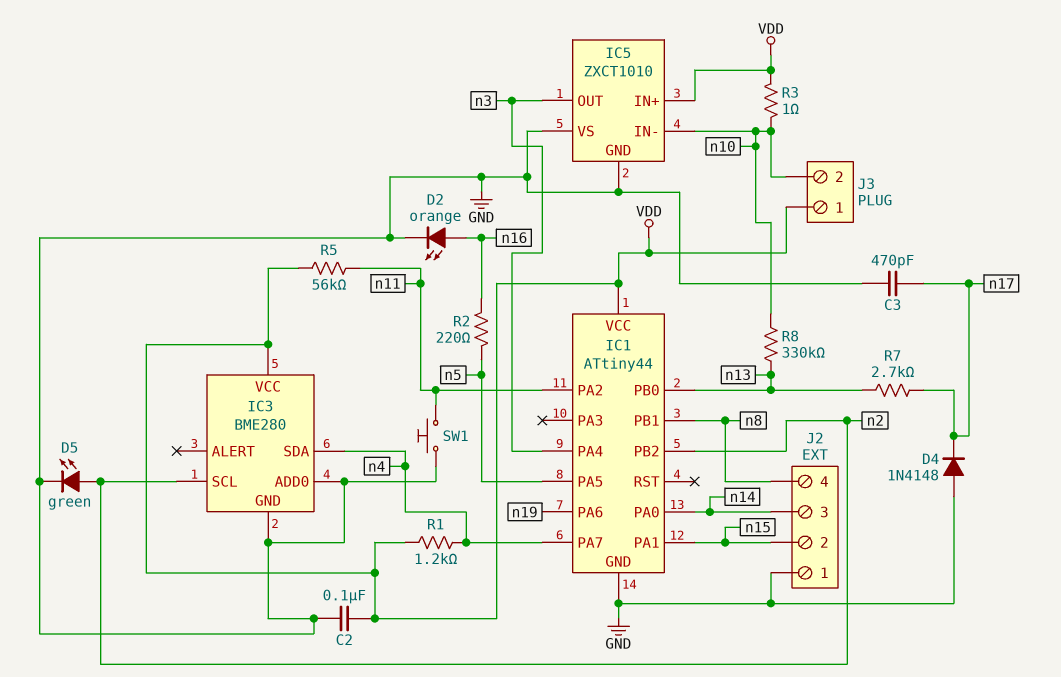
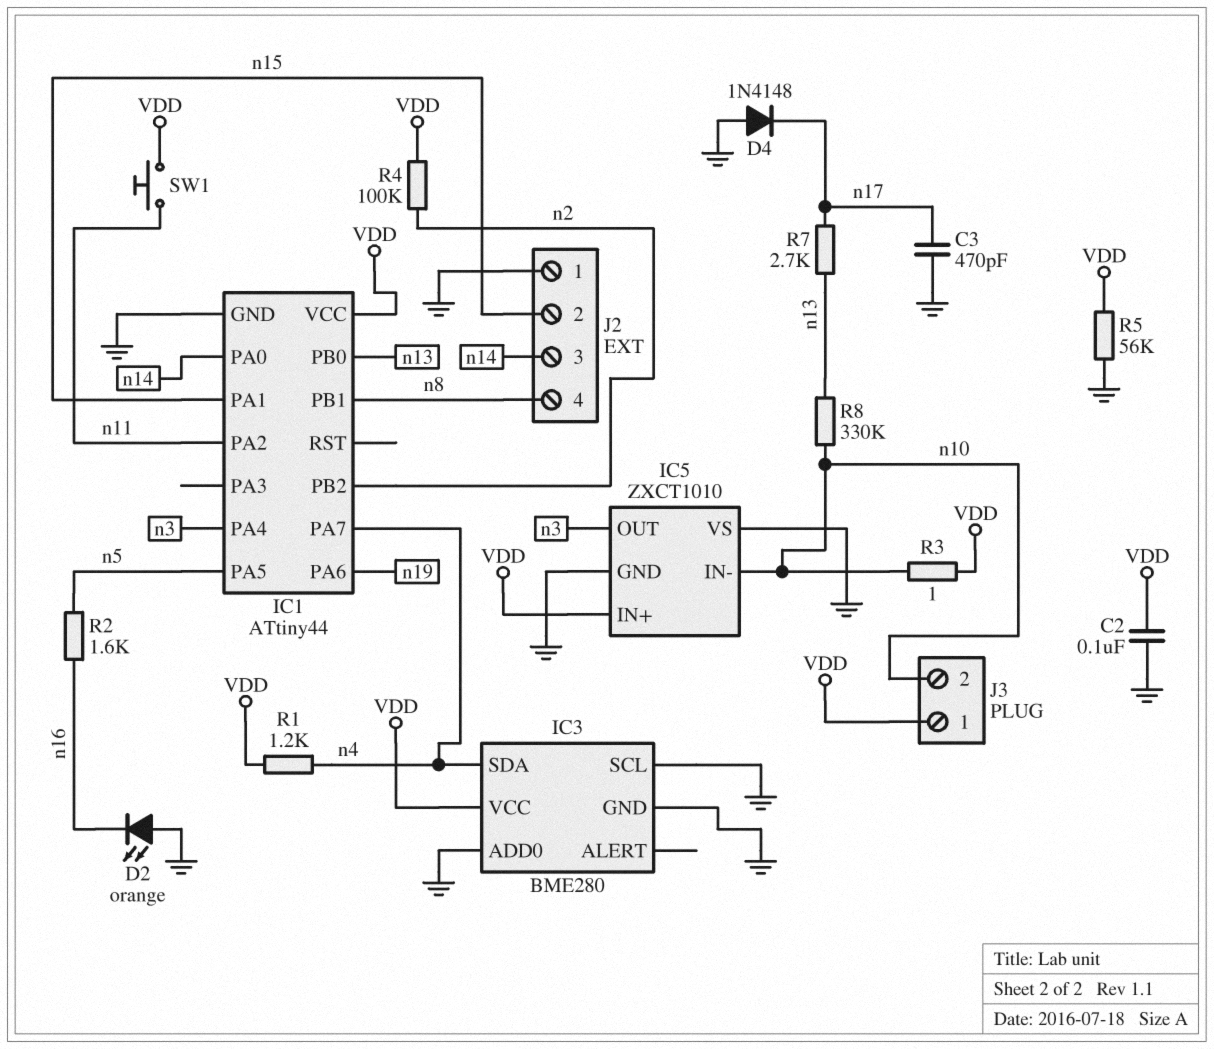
D2: LED orange (A n16, K GND) -> LED orange (A GND, K n16)
D5: LED green (A n2, K GND) -> none
IC3 pin SCL: n2 -> GND
R2: 220 (n5, n16) -> 1.6k (n5, n16)
R4: none -> 100k (VDD, n2)
R5: 56k (VDD, n11) -> 56k (GND, VDD)
SW1: button (GND, n11) -> button (VDD, n11)

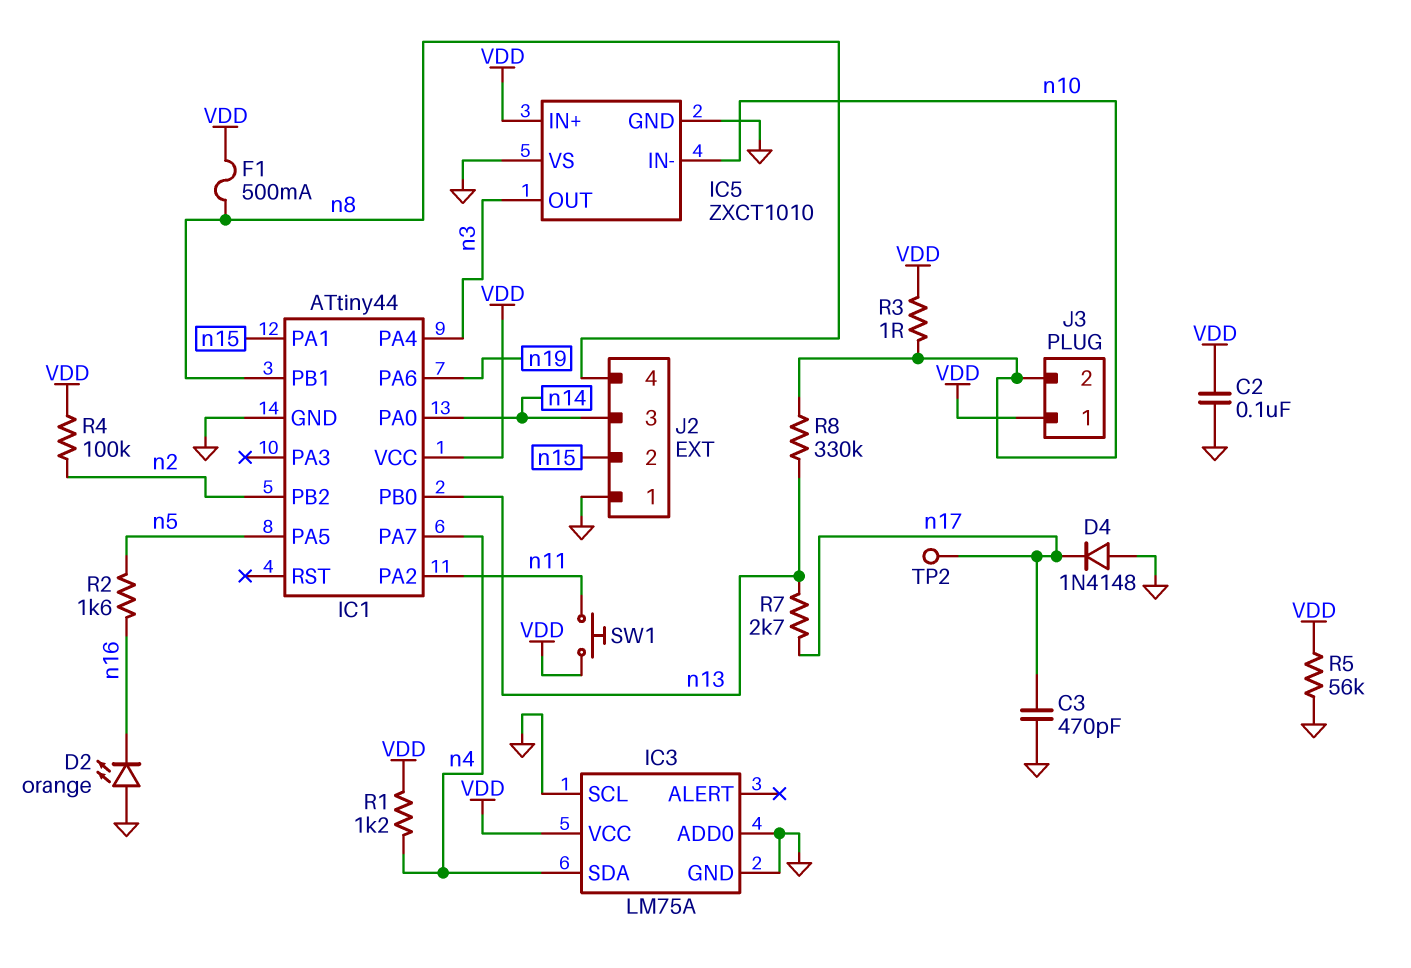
F1: none -> 500mA (VDD, n8)
IC3: BME280 -> LM75A
TP2: none -> test point (n17)

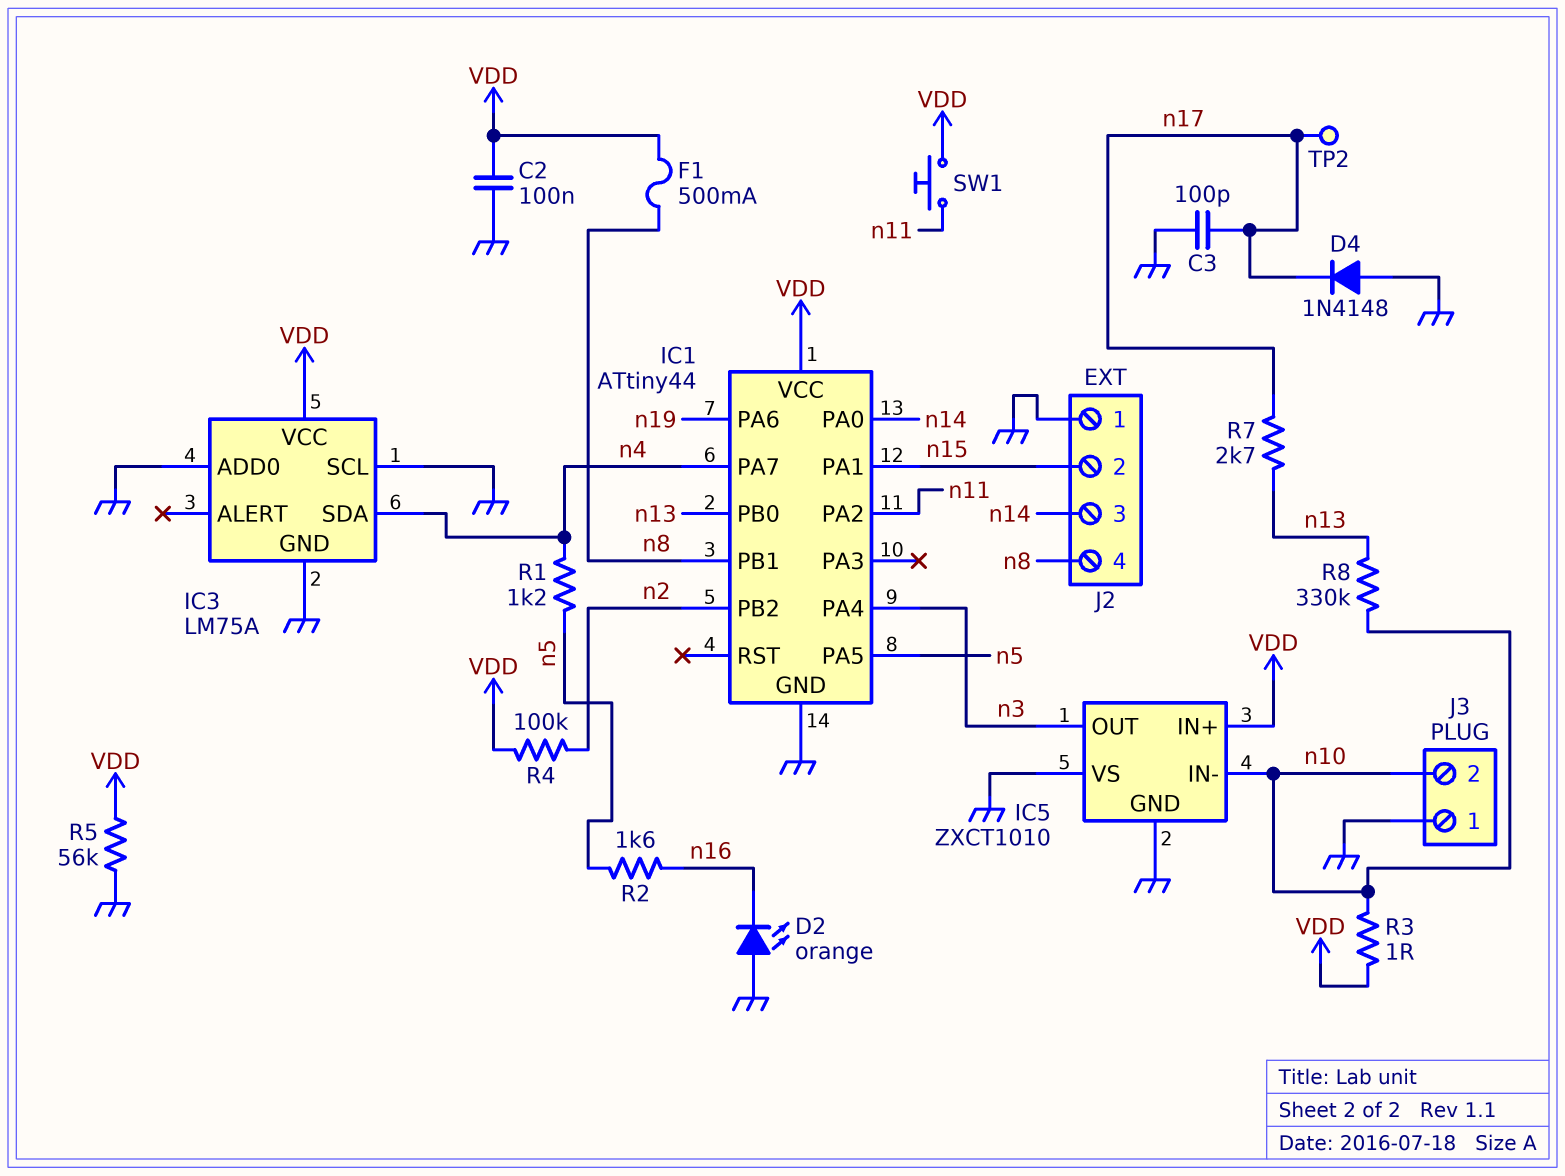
C3: 470pF (GND, n17) -> 100pF (GND, n17)
J3 pin 1: VDD -> GND
R1: 1.2k (VDD, n4) -> 1.2k (n4, n5)

